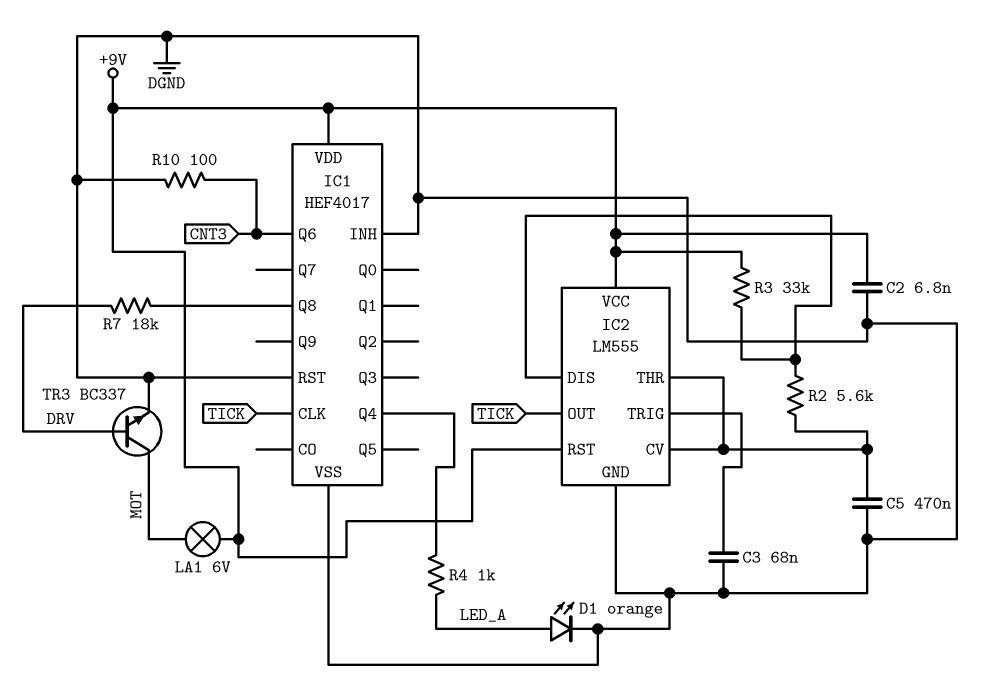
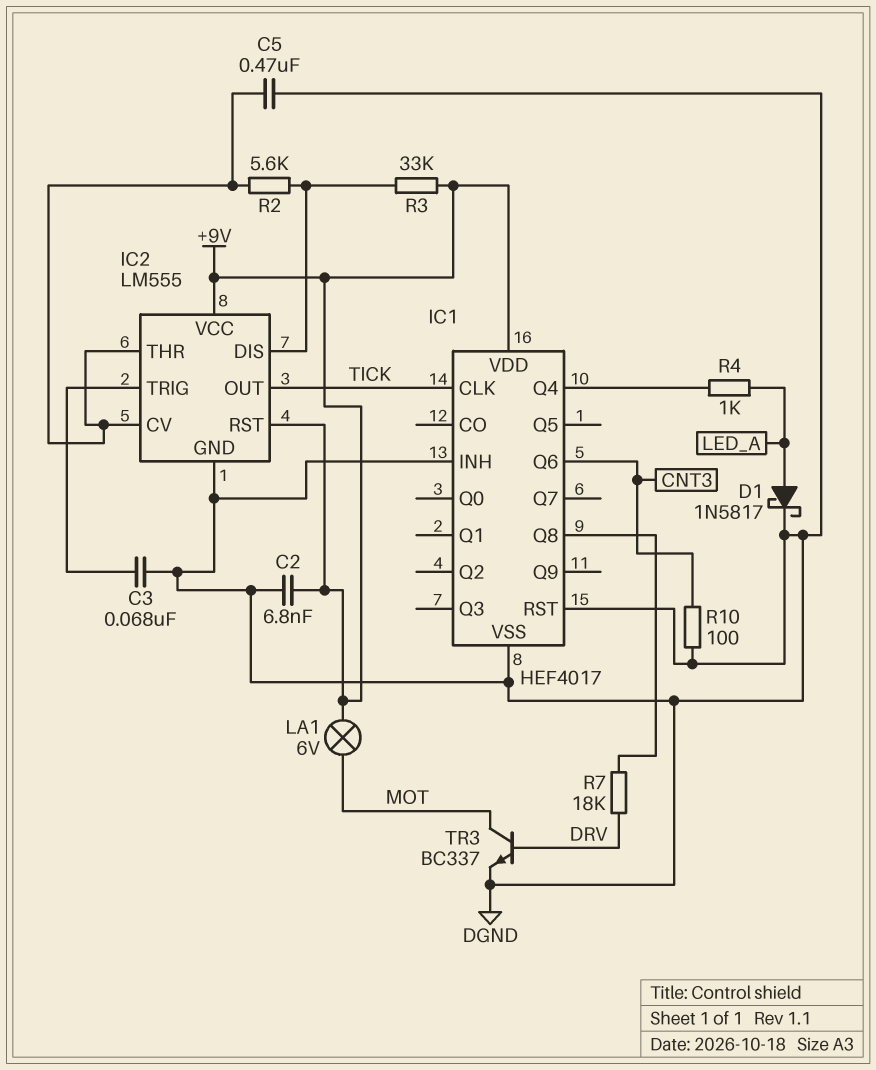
D1: LED orange (A LED_A, K DGND) -> schottky 1N5817 (A LED_A, K DGND)

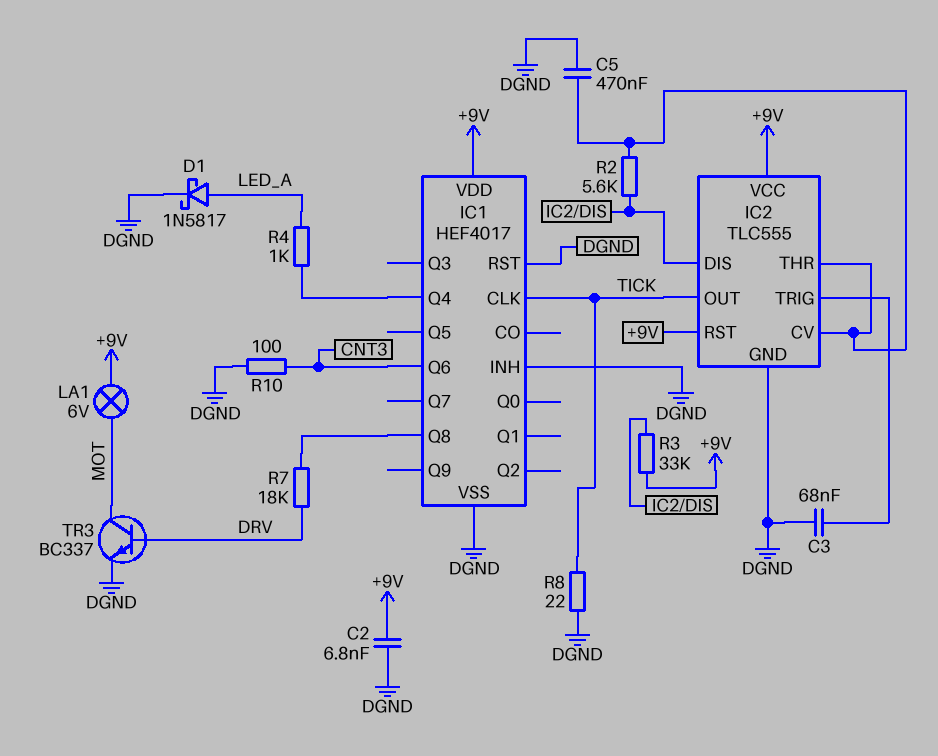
IC2: LM555 -> TLC555
R8: none -> 22 (DGND, TICK)

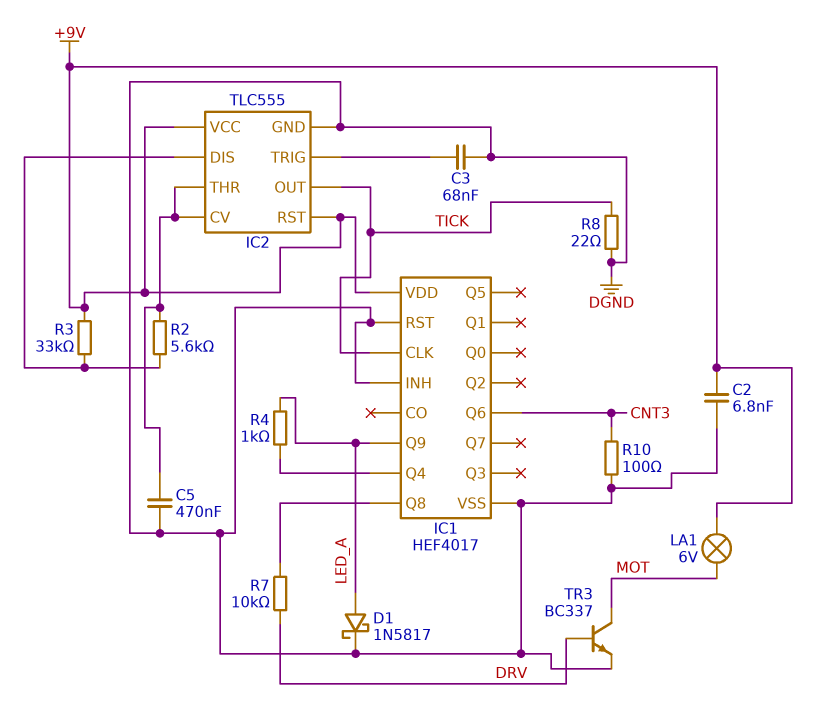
IC1 pin Q9: none -> LED_A
R7: 18k (DRV, IC1/Q8) -> 10k (DRV, IC1/Q8)

